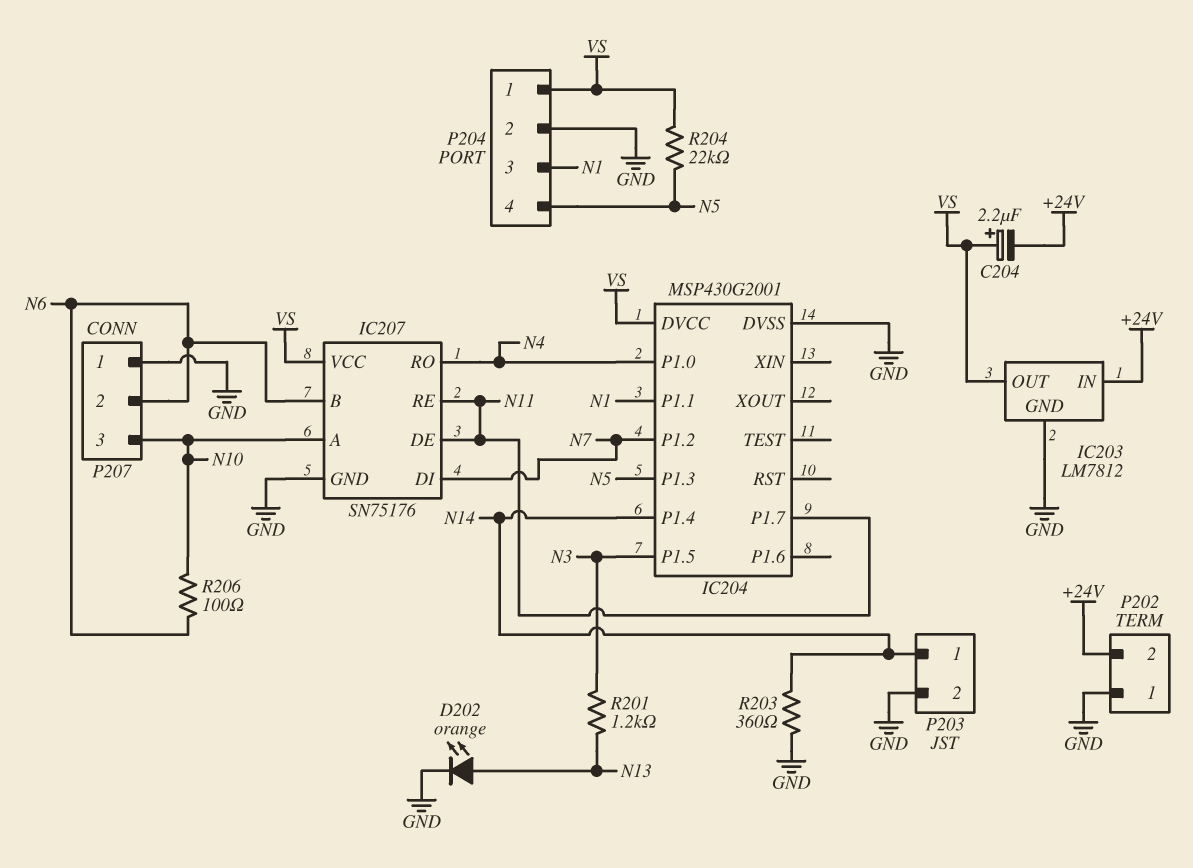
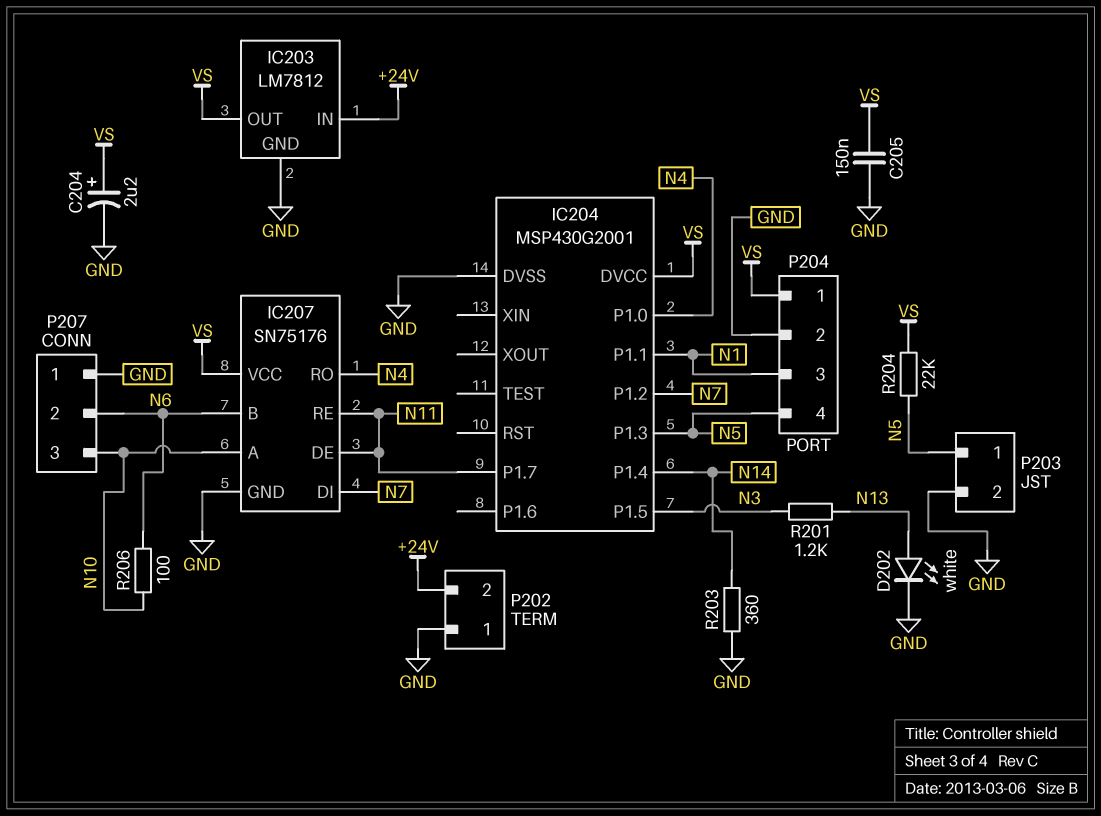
C204: 2.2uF (plus VS, minus +24V) -> 2.2uF (plus VS, minus GND)
C205: none -> 150nF (GND, VS)
D202: LED orange (A N13, K GND) -> LED white (A N13, K GND)
P203 pin 1: N14 -> N5

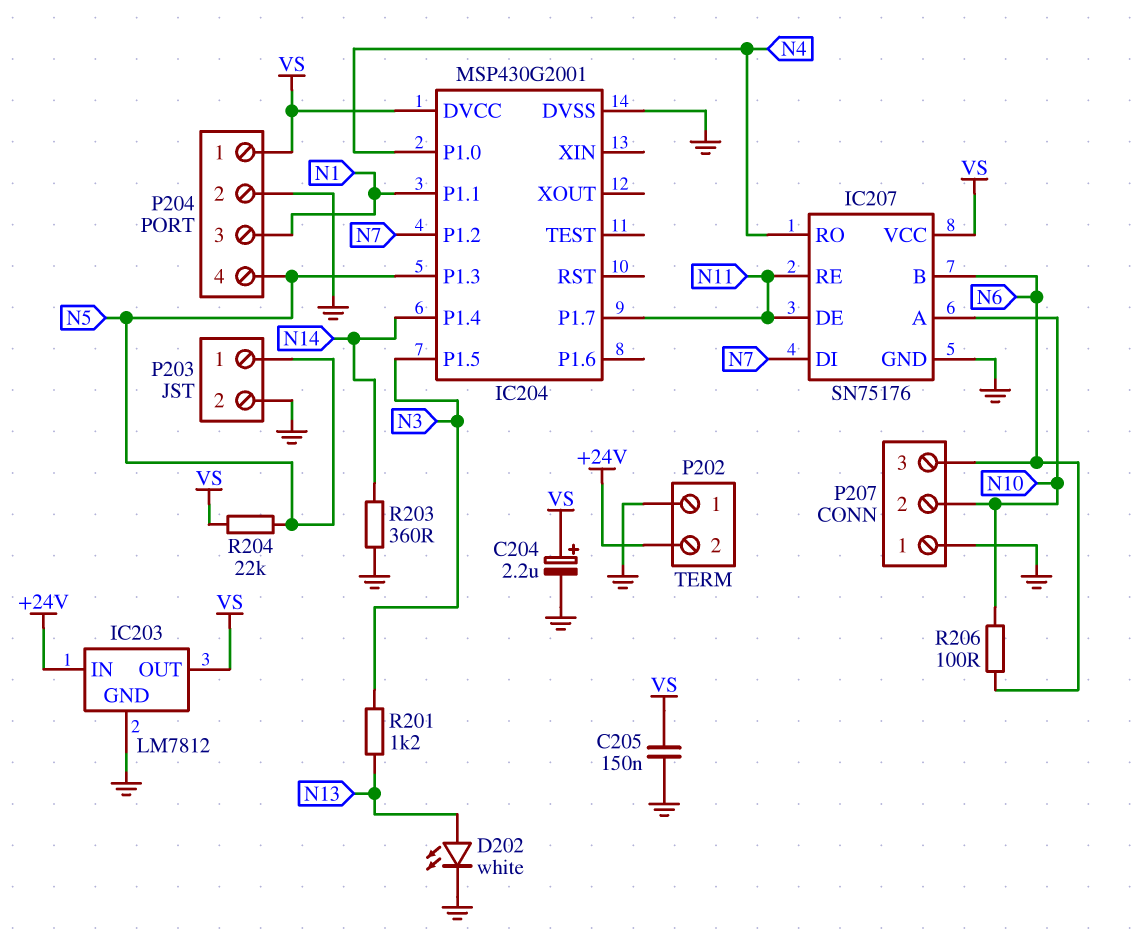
P207 pin 2: N6 -> N10
P207 pin 3: N10 -> N6

